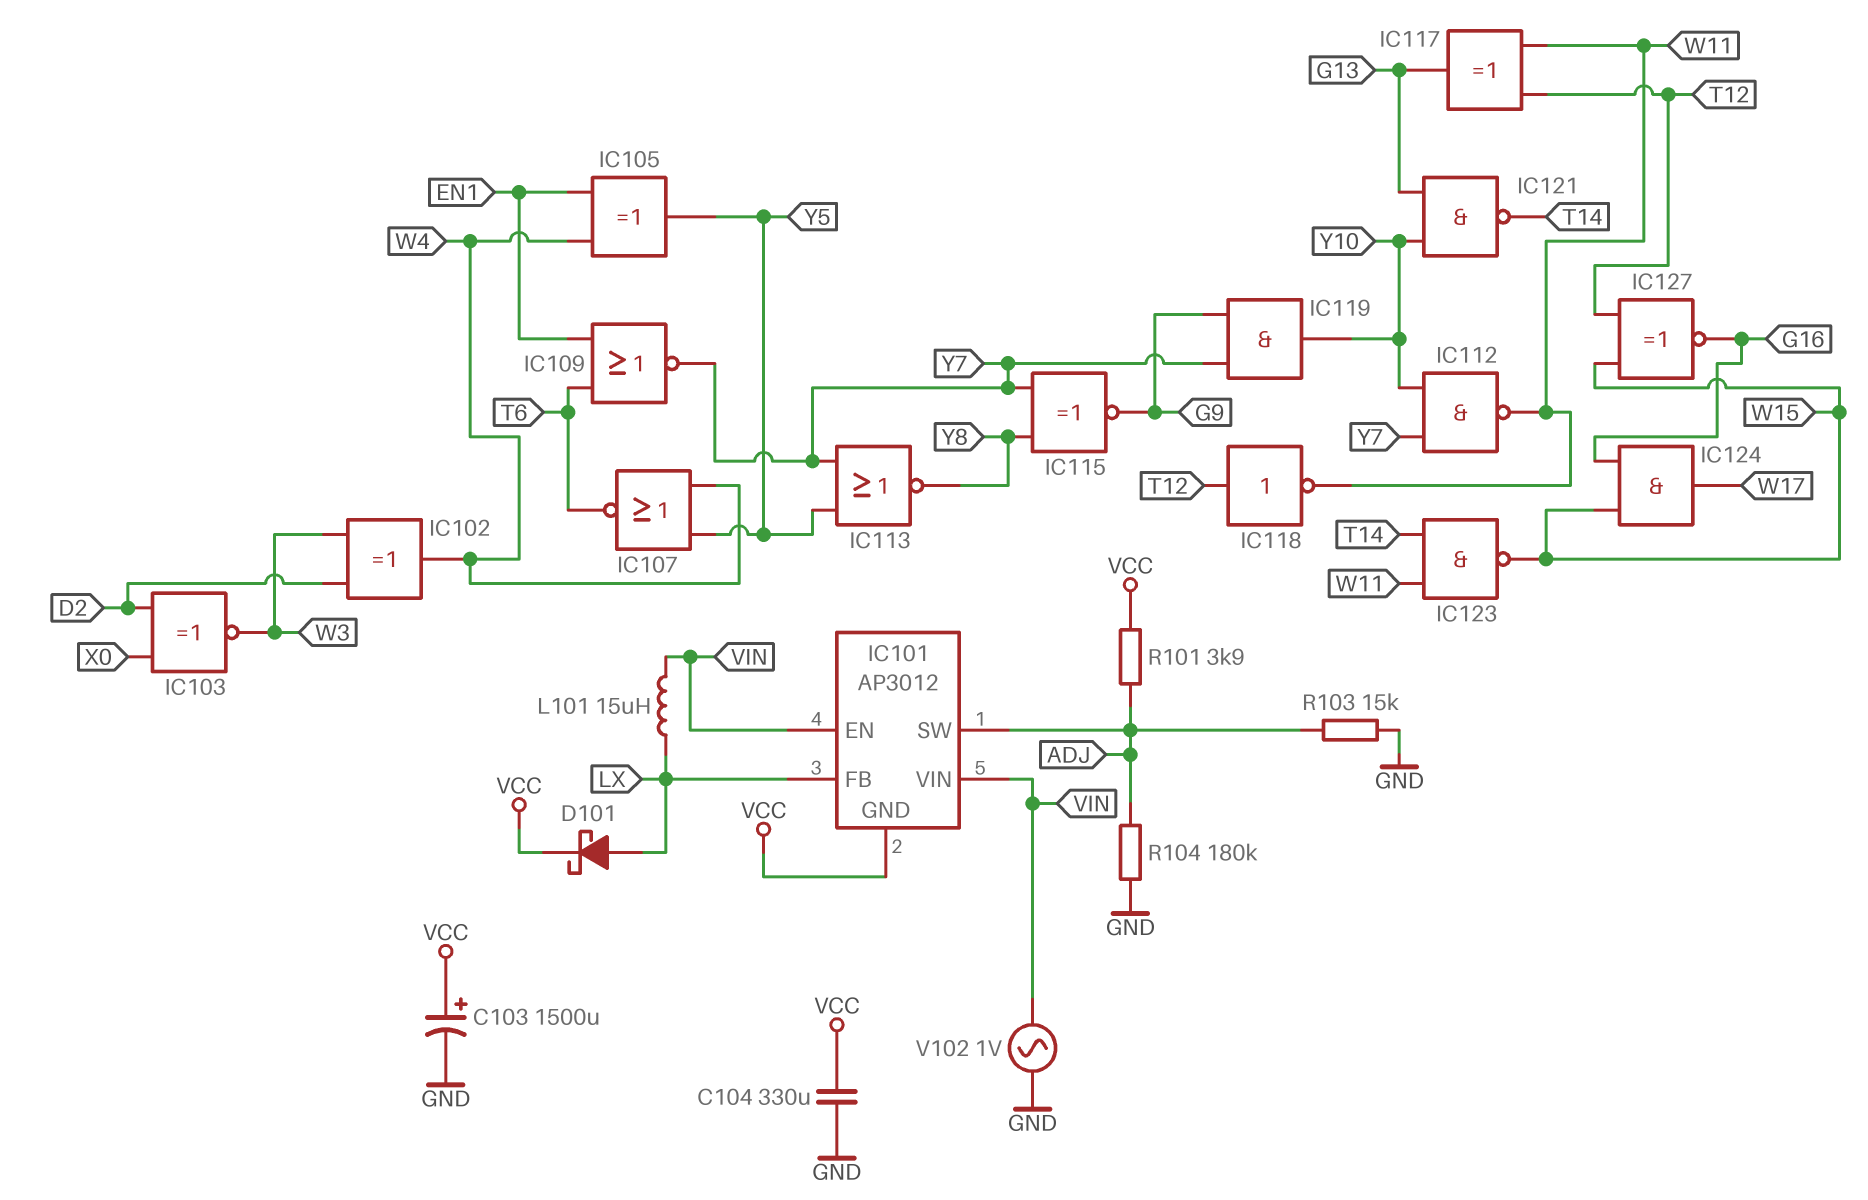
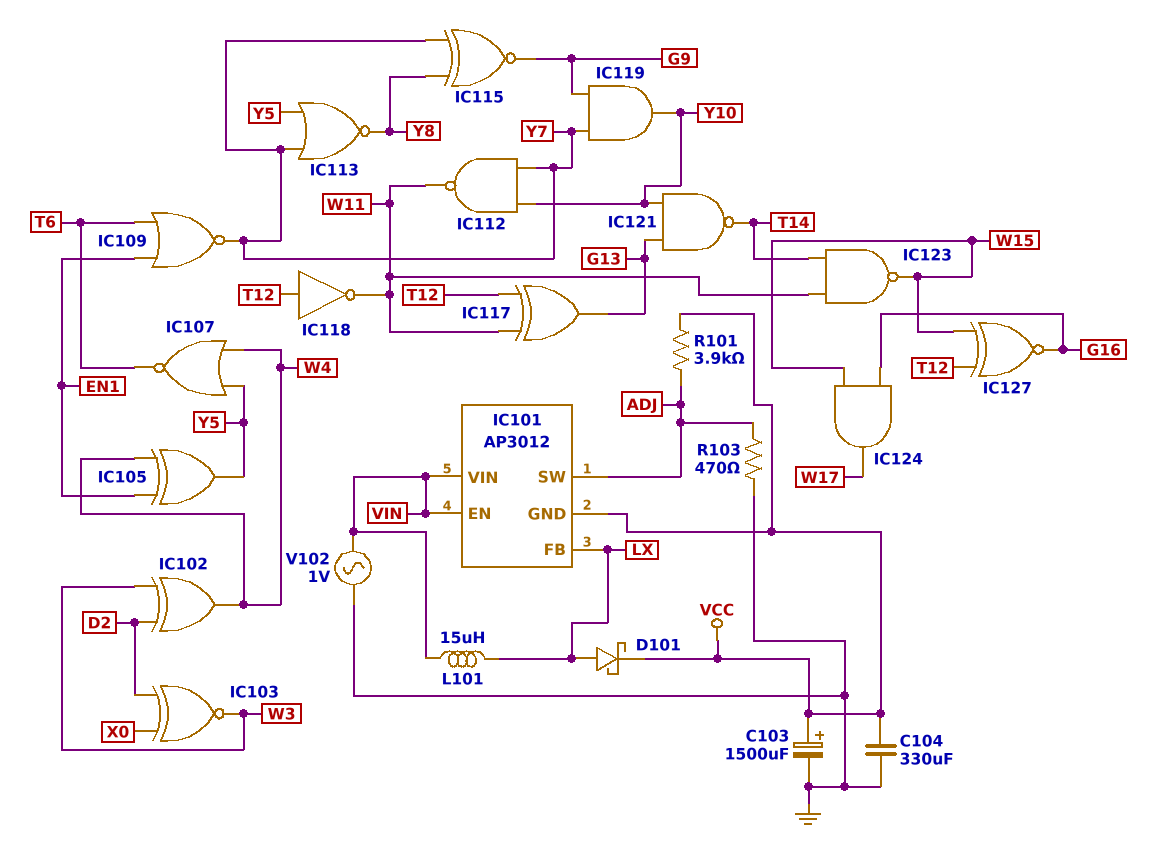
R103: 15k (ADJ, GND) -> 470 (ADJ, GND)
R104: 180k (ADJ, GND) -> none

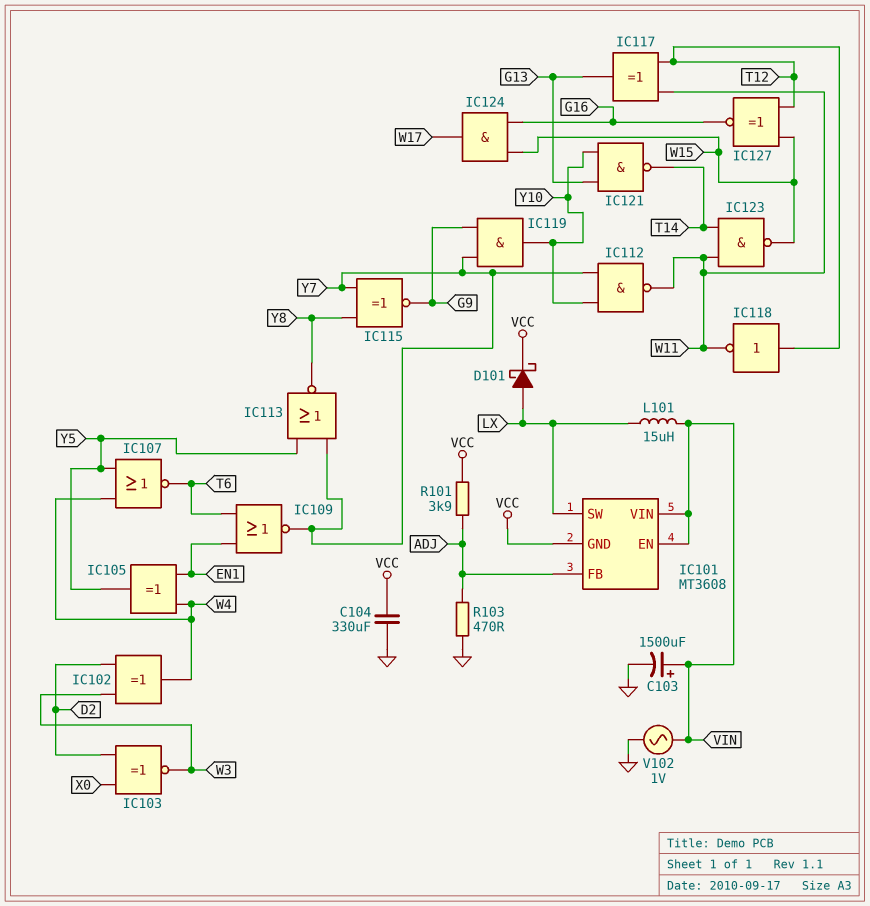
C103: 1500uF (plus VCC, minus GND) -> 1500uF (plus VIN, minus GND)
IC101: AP3012 -> MT3608
IC101 pin FB: LX -> ADJ
IC101 pin SW: ADJ -> LX

